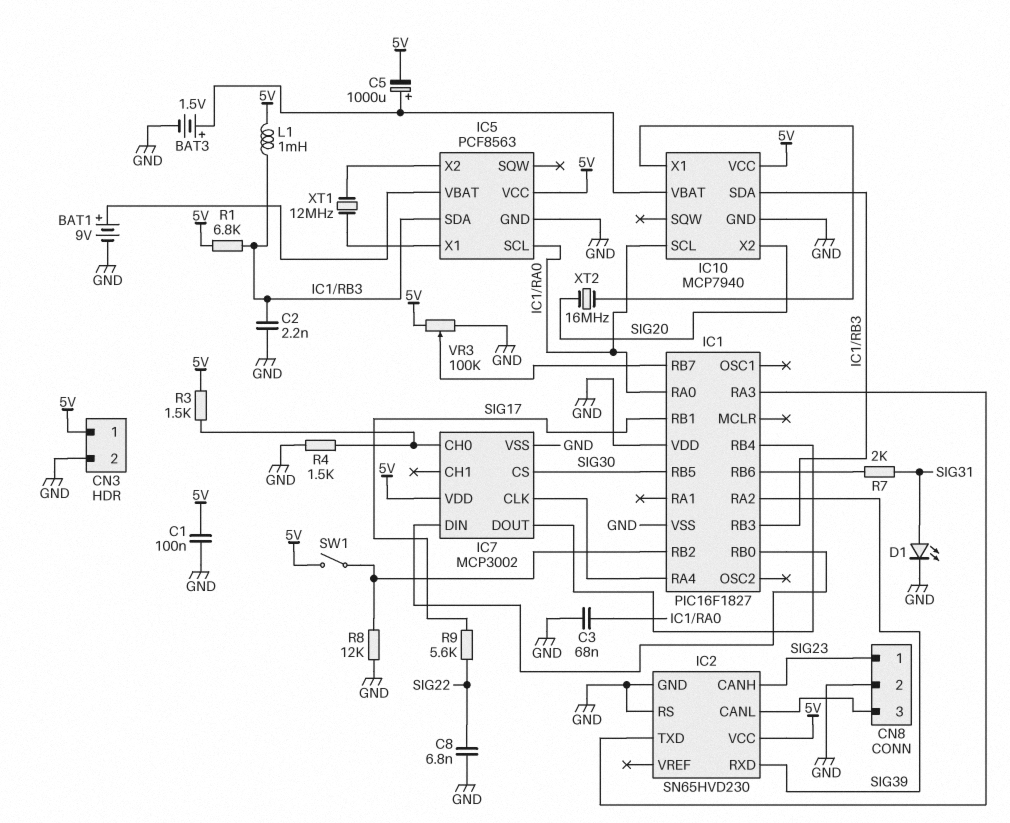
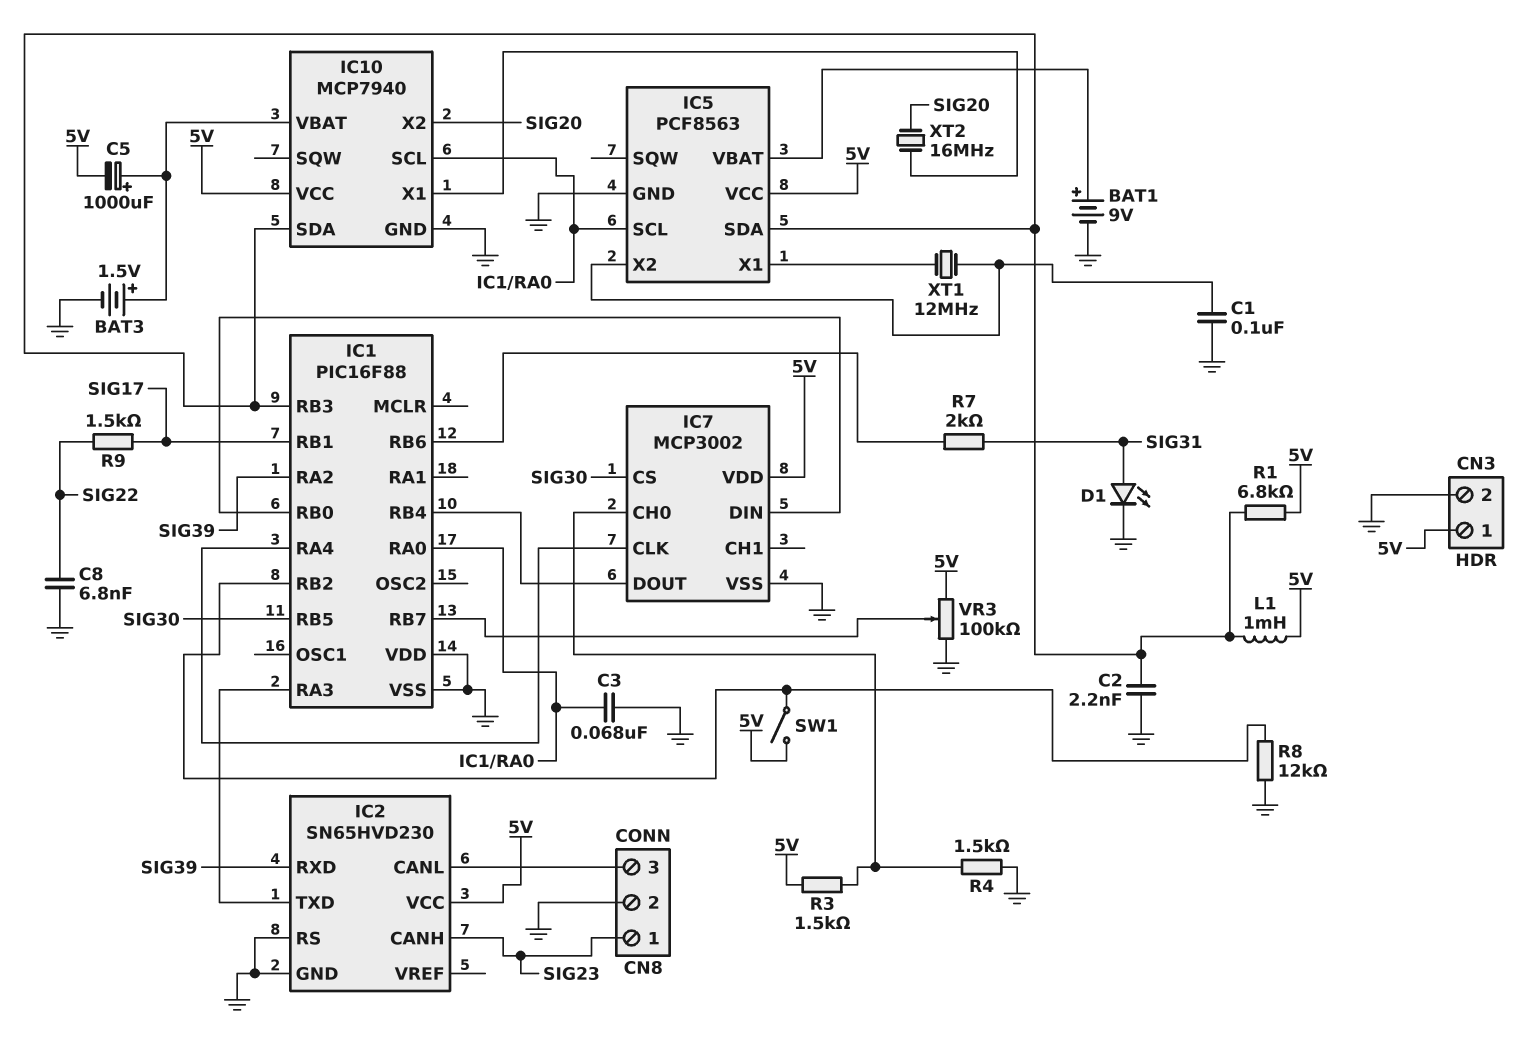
C1: 100nF (5V, GND) -> 100nF (GND, IC5/X2)
IC1: PIC16F1827 -> PIC16F88
R9: 5.6k (SIG17, SIG22) -> 1.5k (SIG17, SIG22)

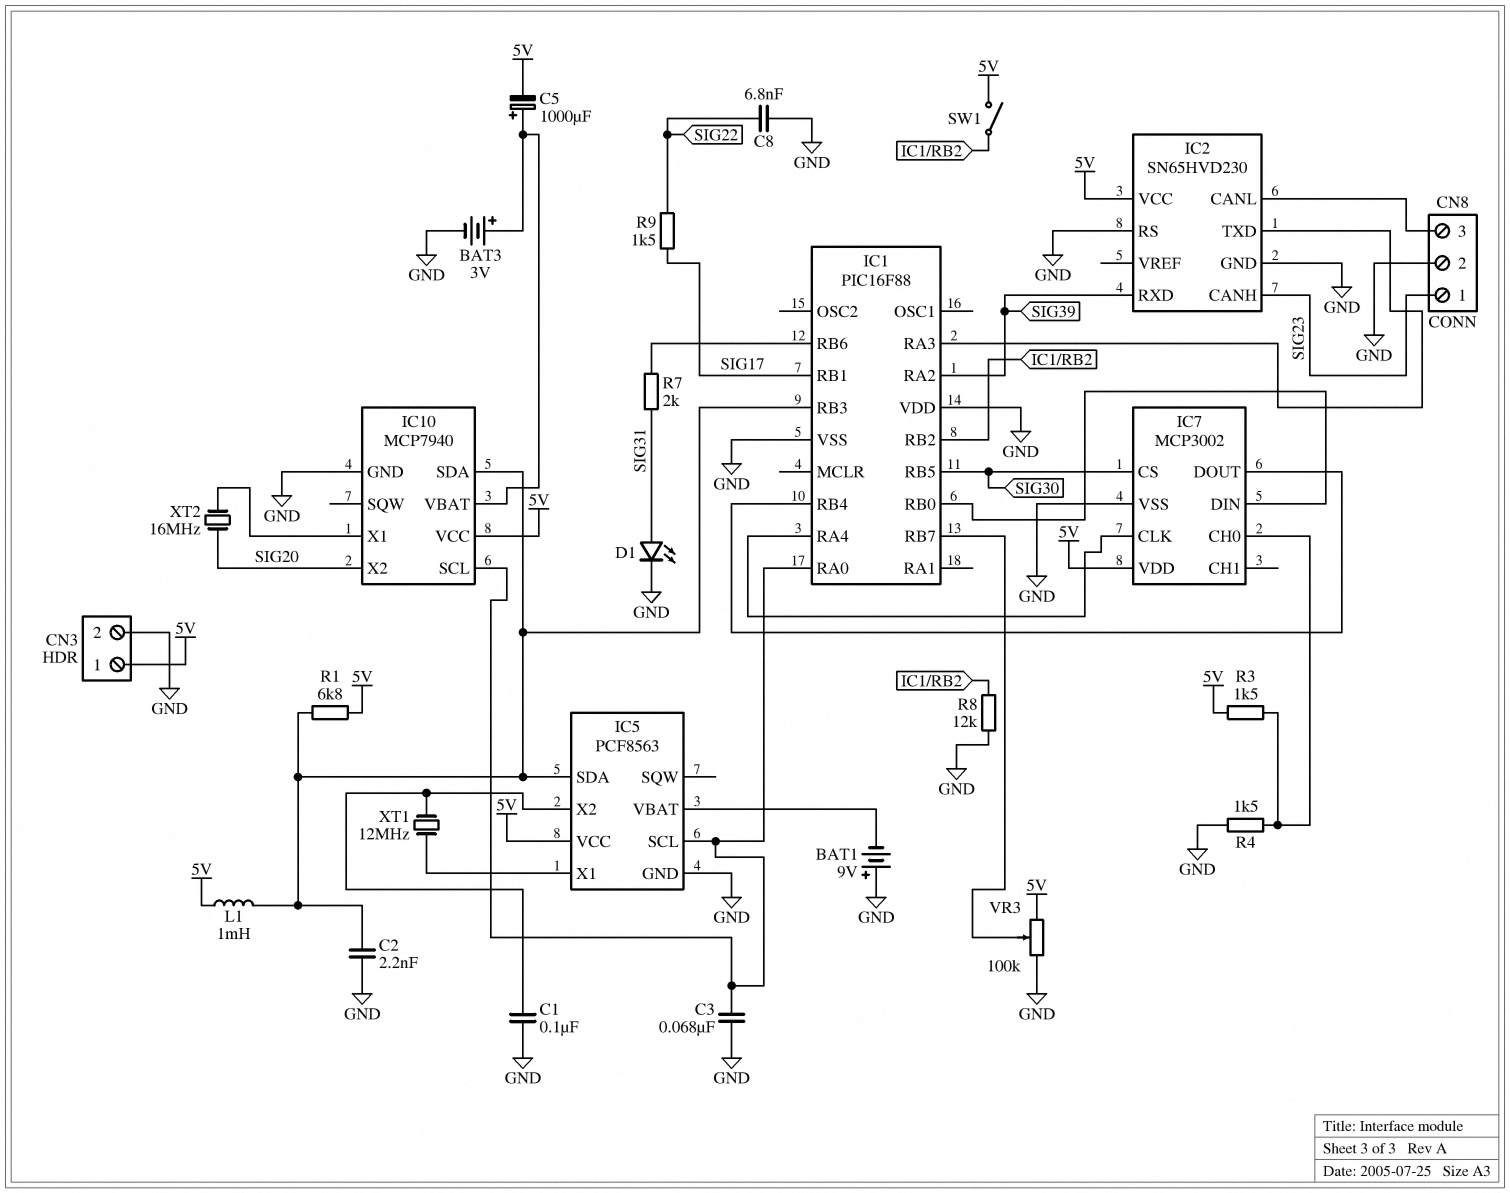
BAT1: 9V (plus IC5/VBAT, minus GND) -> 9V (plus GND, minus IC5/VBAT)
BAT3: 1.5V (plus IC10/VBAT, minus GND) -> 3V (plus IC10/VBAT, minus GND)

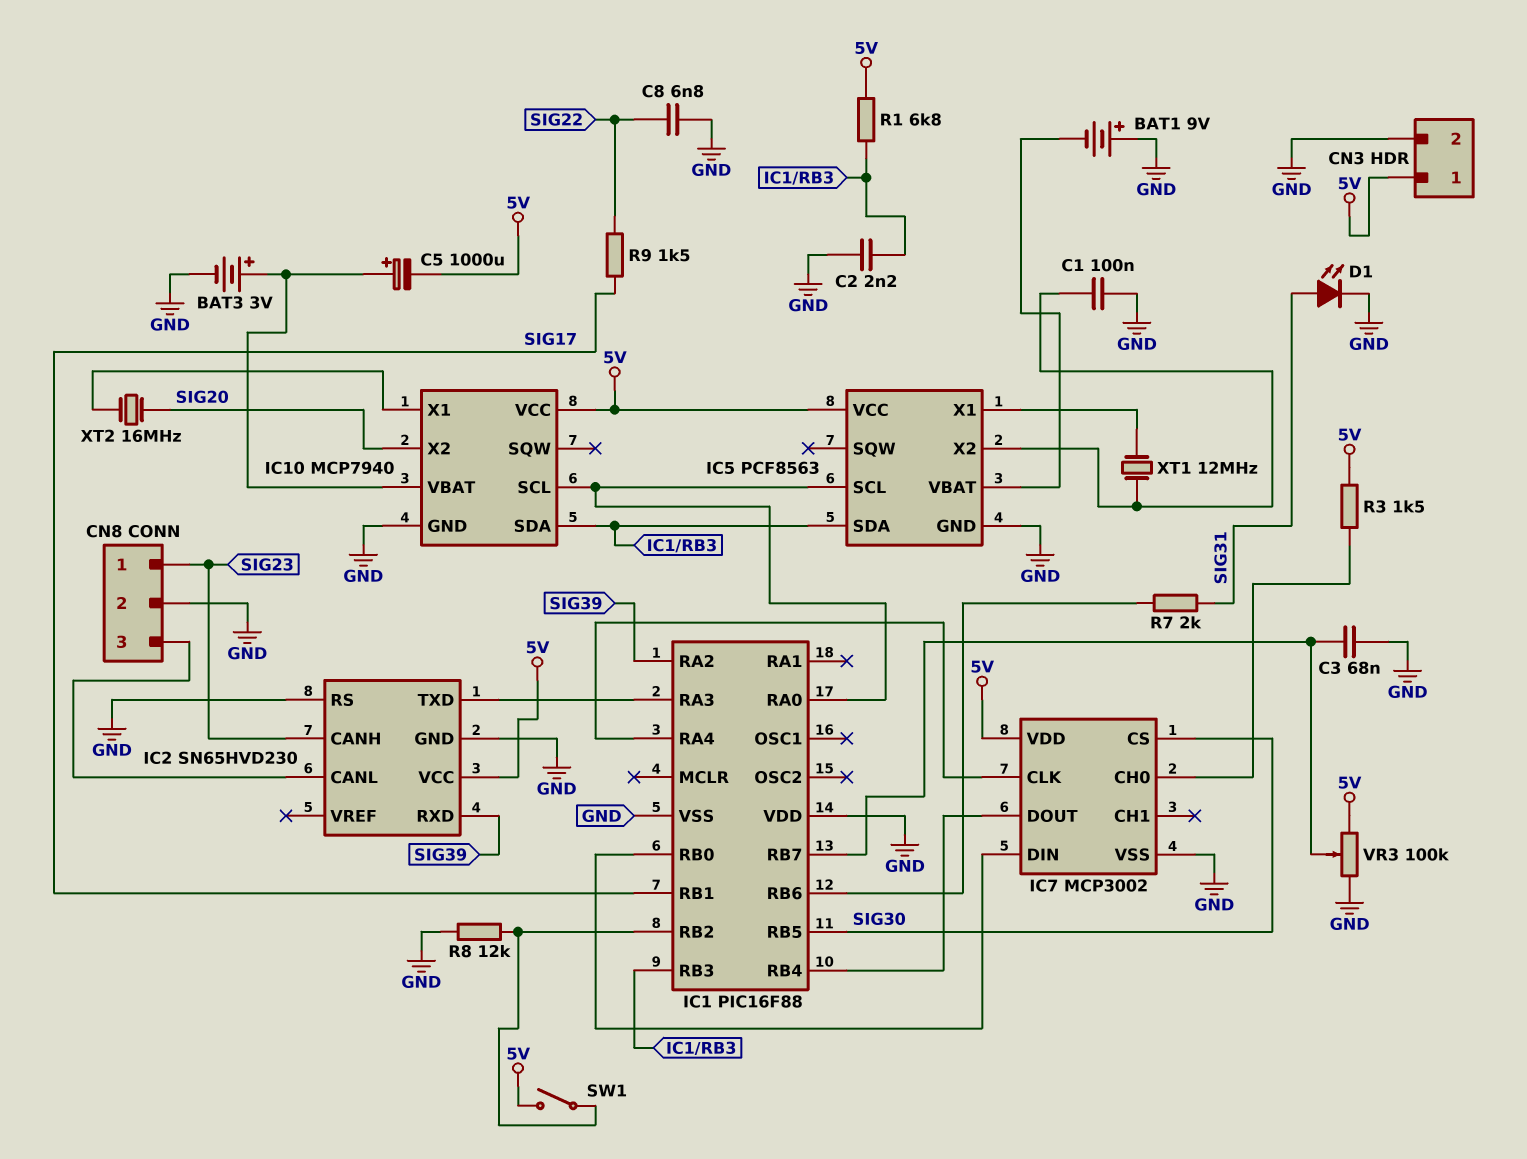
C3: 68nF (GND, IC1/RA0) -> 68nF (GND, IC1/RB7)
L1: 1mH (5V, IC1/RB3) -> none
R4: 1.5k (GND, IC7/CH0) -> none

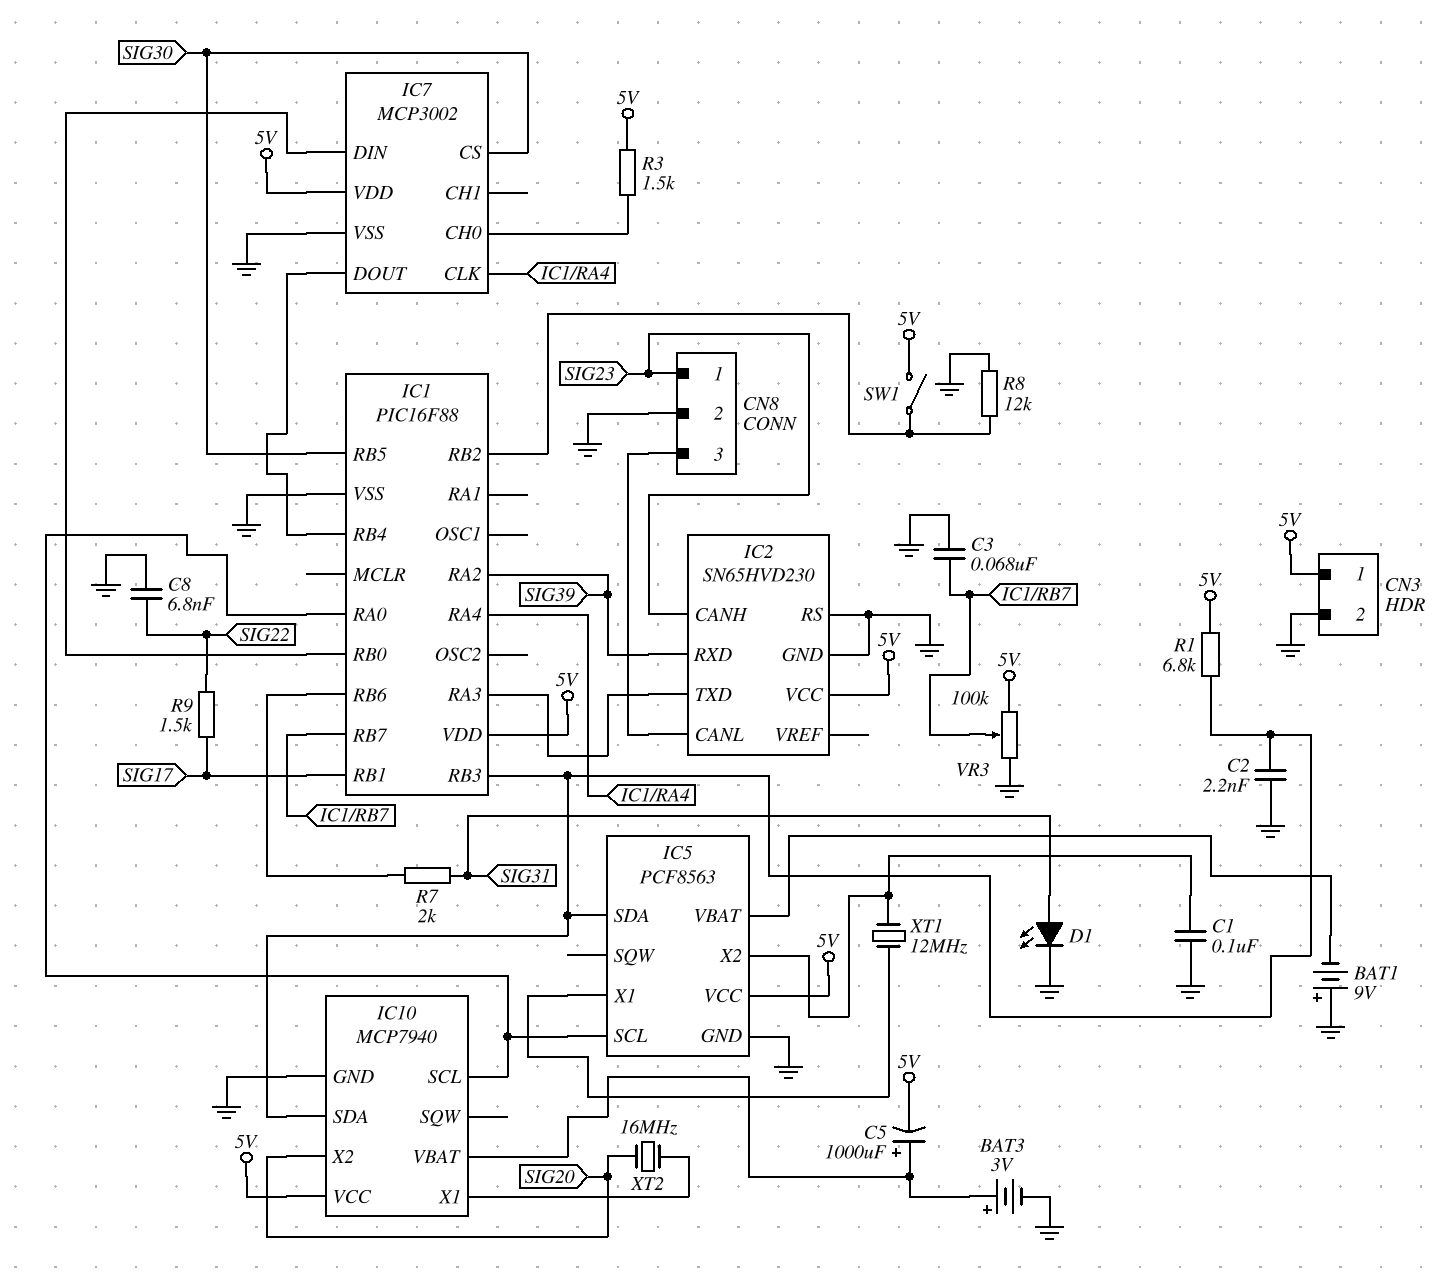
IC1 pin VDD: GND -> 5V

